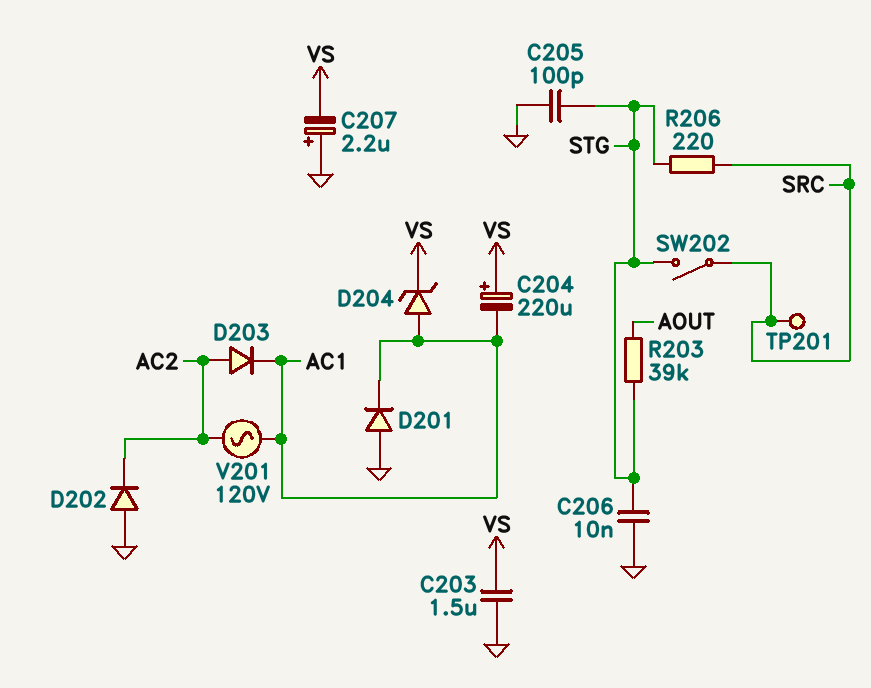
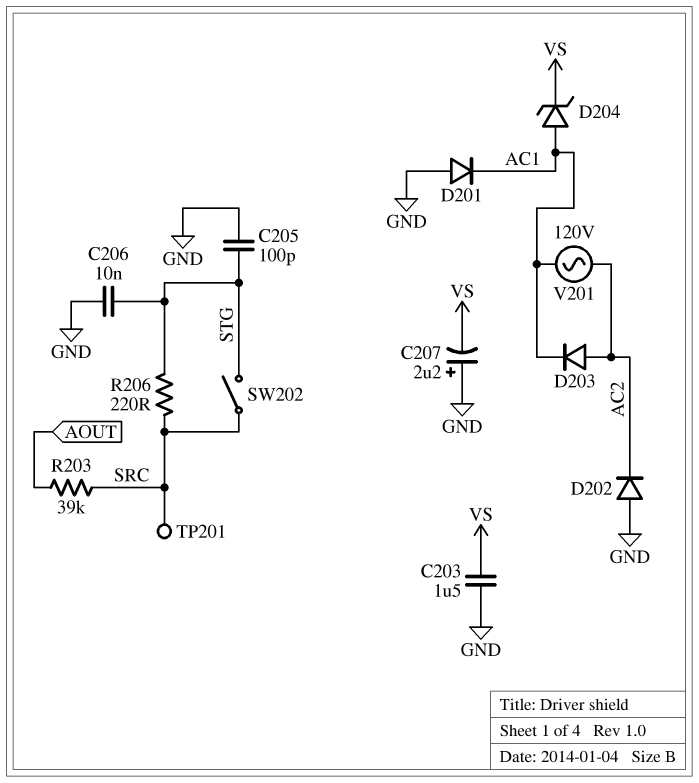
C204: 220uF (plus VS, minus AC1) -> none
R203: 39k (AOUT, STG) -> 39k (AOUT, SRC)

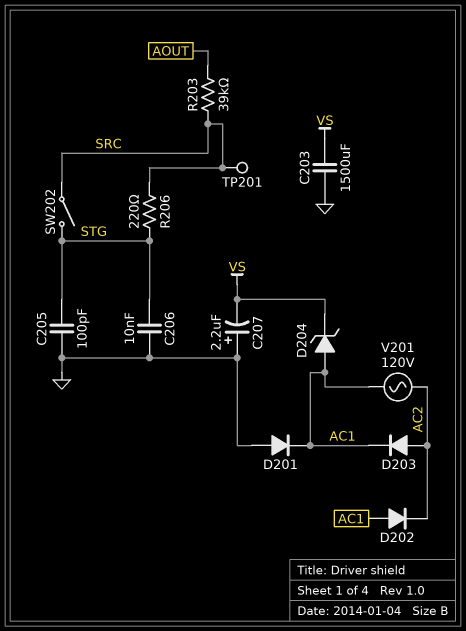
C203: 1.5uF (GND, VS) -> 1500uF (GND, VS)
D202: diode (A GND, K AC2) -> diode (A AC1, K AC2)

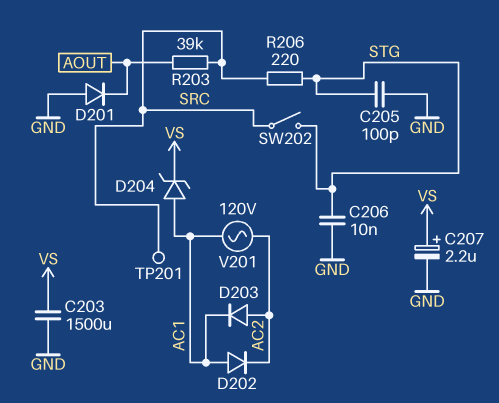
C207: 2.2uF (plus GND, minus VS) -> 2.2uF (plus VS, minus GND)
D201: diode (A GND, K AC1) -> diode (A GND, K AOUT)

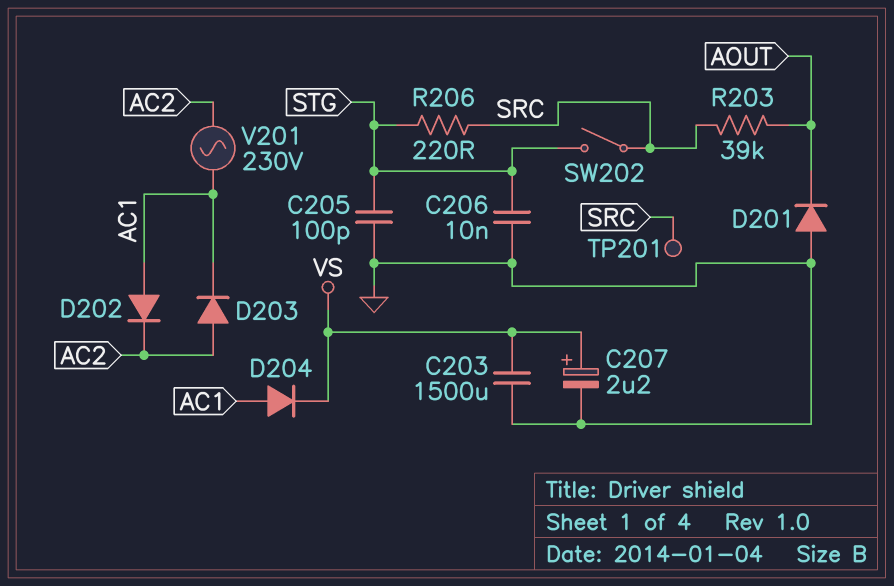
D204: zener (A AC1, K VS) -> diode (A AC1, K VS)
V201: AC 120V (AC1, AC2) -> AC 230V (AC1, AC2)

